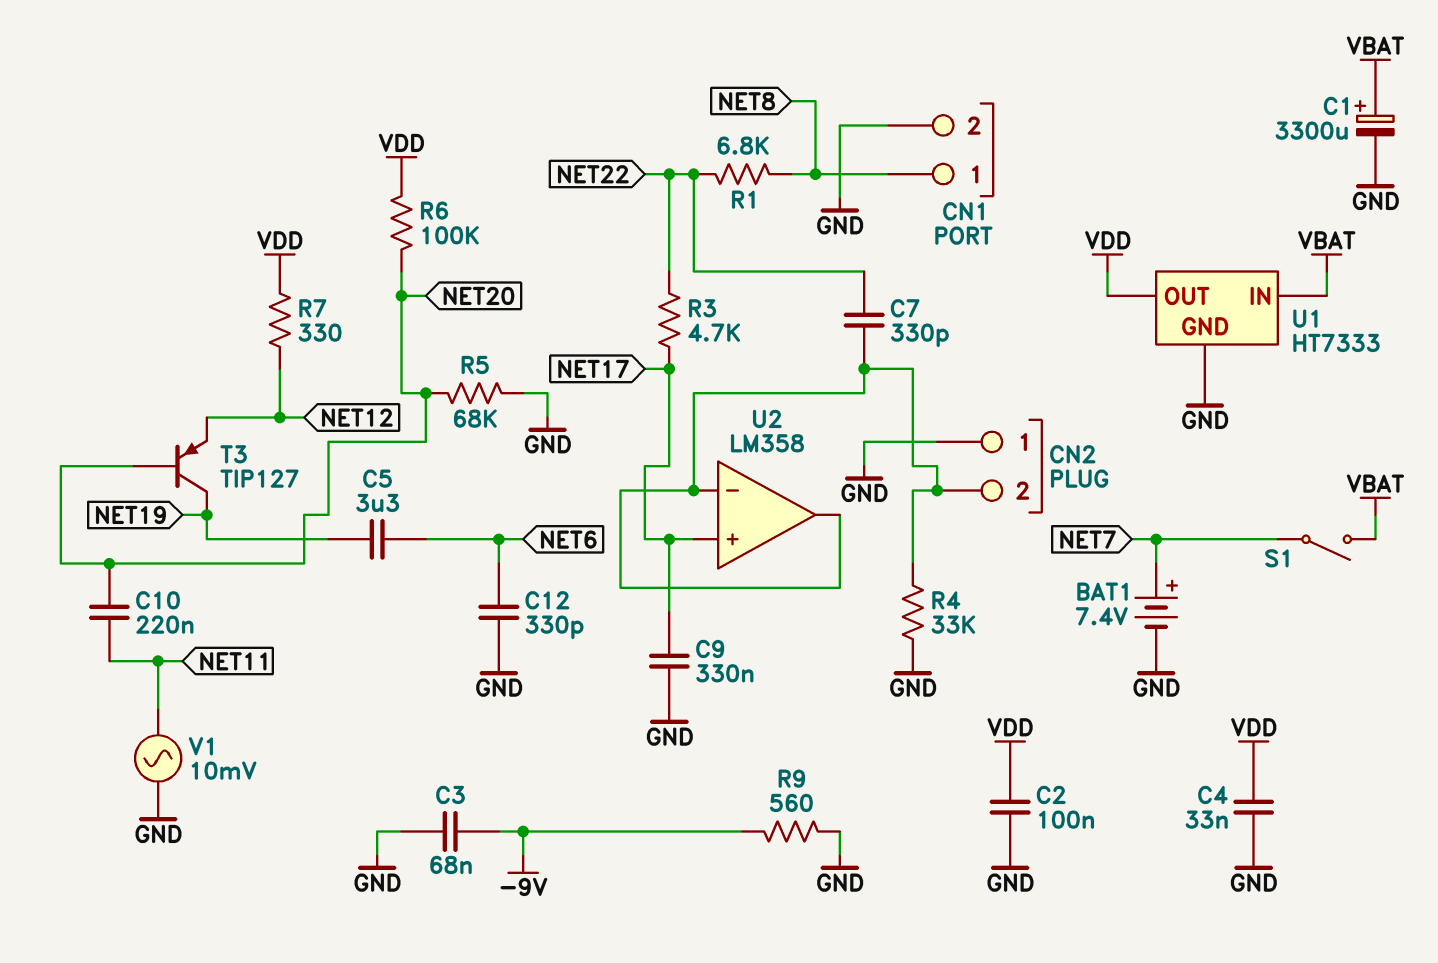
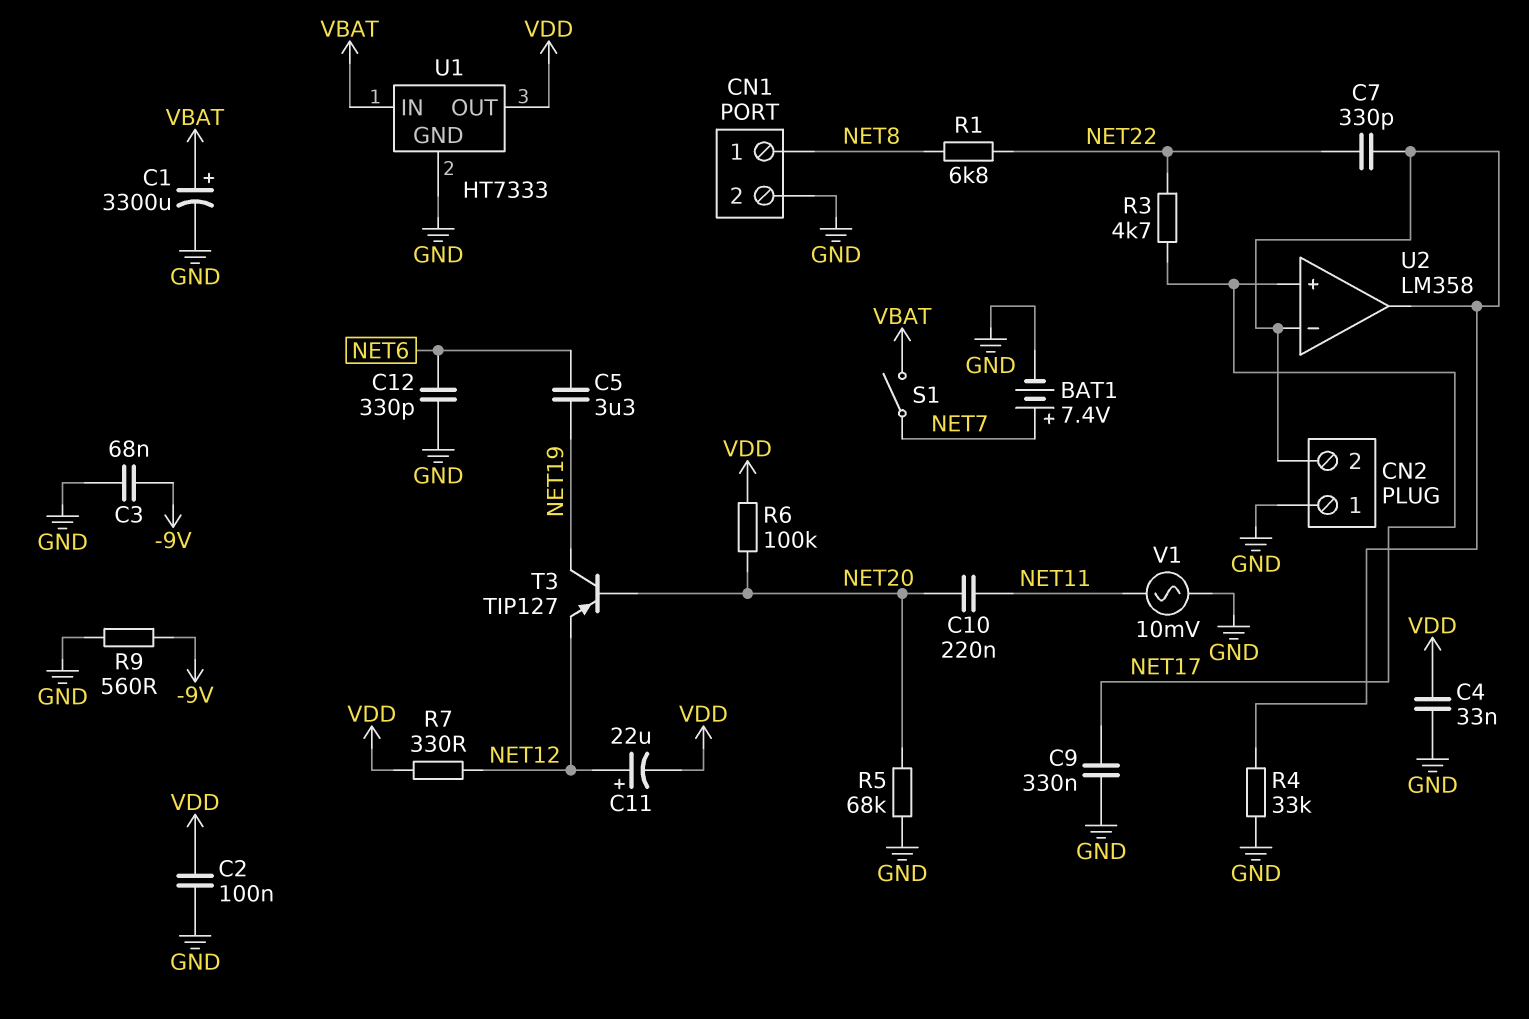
C11: none -> 22uF (plus NET12, minus VDD)

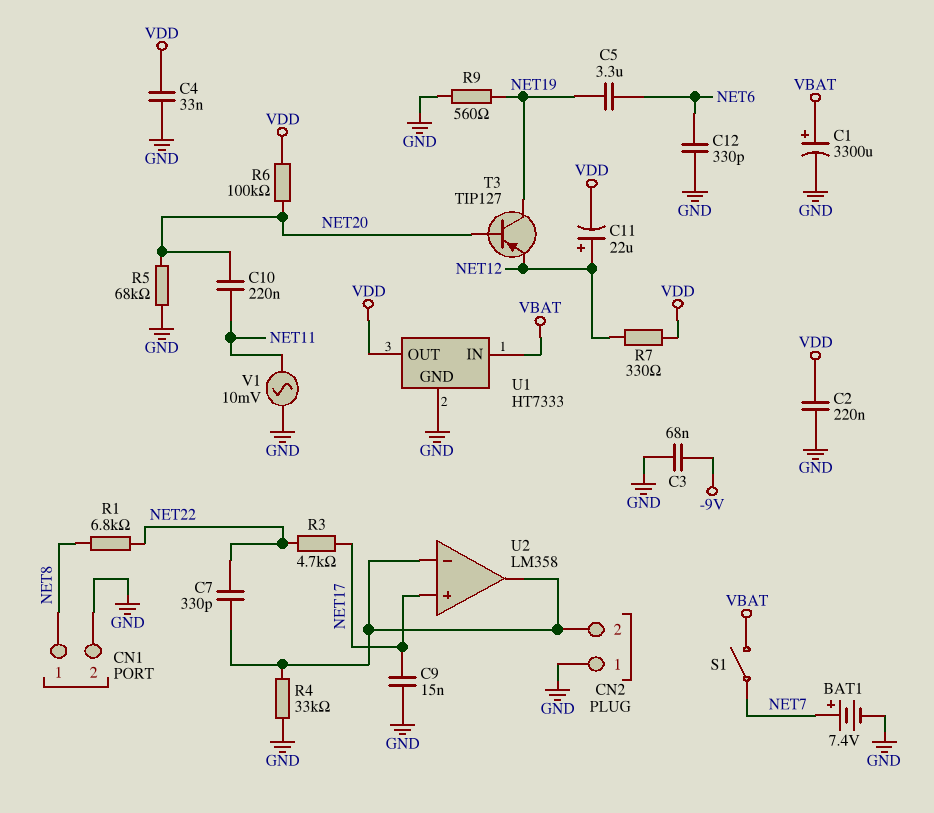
C2: 100nF (GND, VDD) -> 220nF (GND, VDD)
C9: 330nF (GND, NET17) -> 15nF (GND, NET17)
R9: 560 (-9V, GND) -> 560 (GND, NET19)

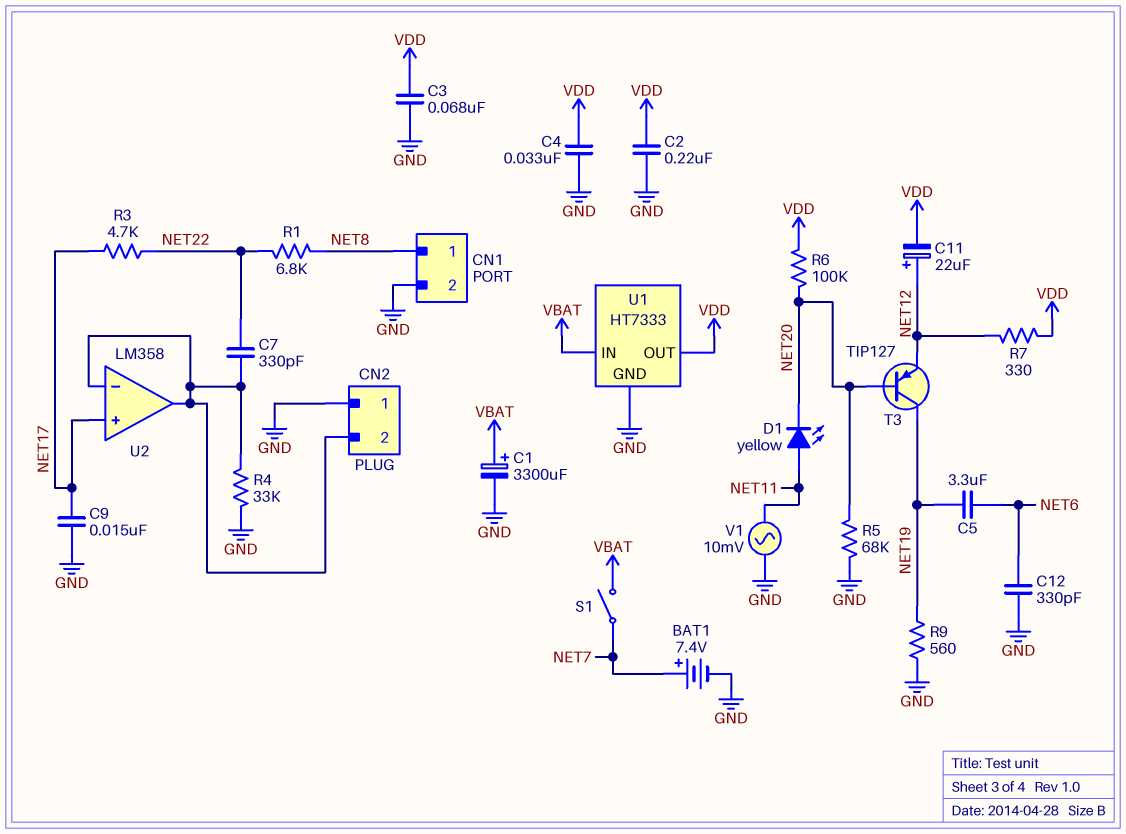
C3: 68nF (-9V, GND) -> 68nF (GND, VDD)
C10: 220nF (NET11, NET20) -> none
D1: none -> LED yellow (A NET11, K NET20)

